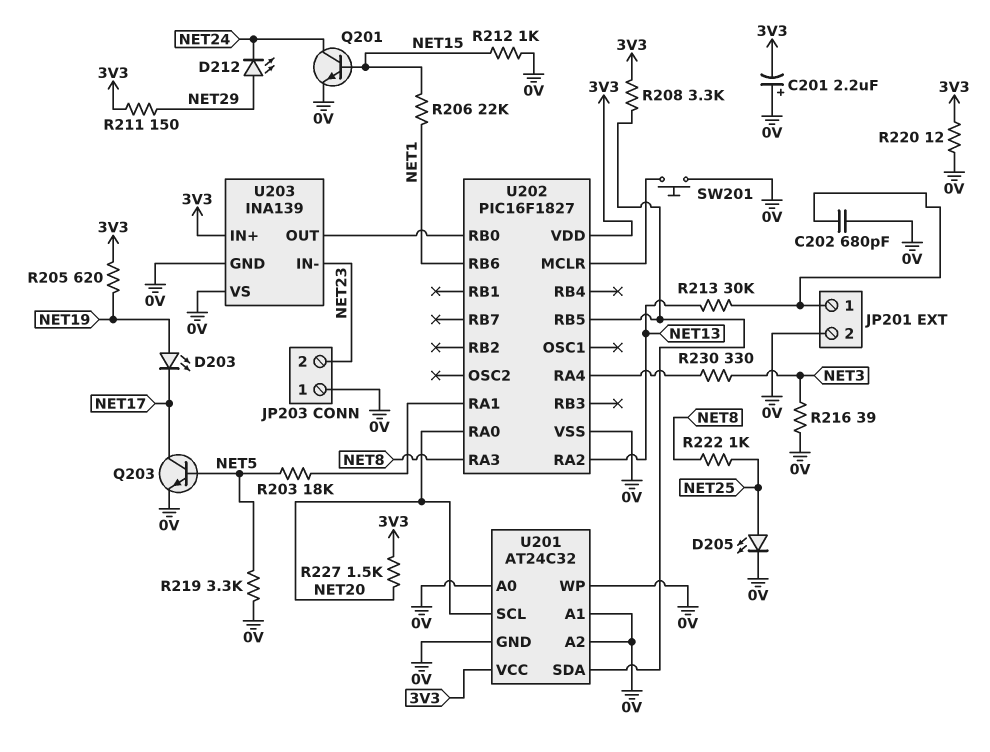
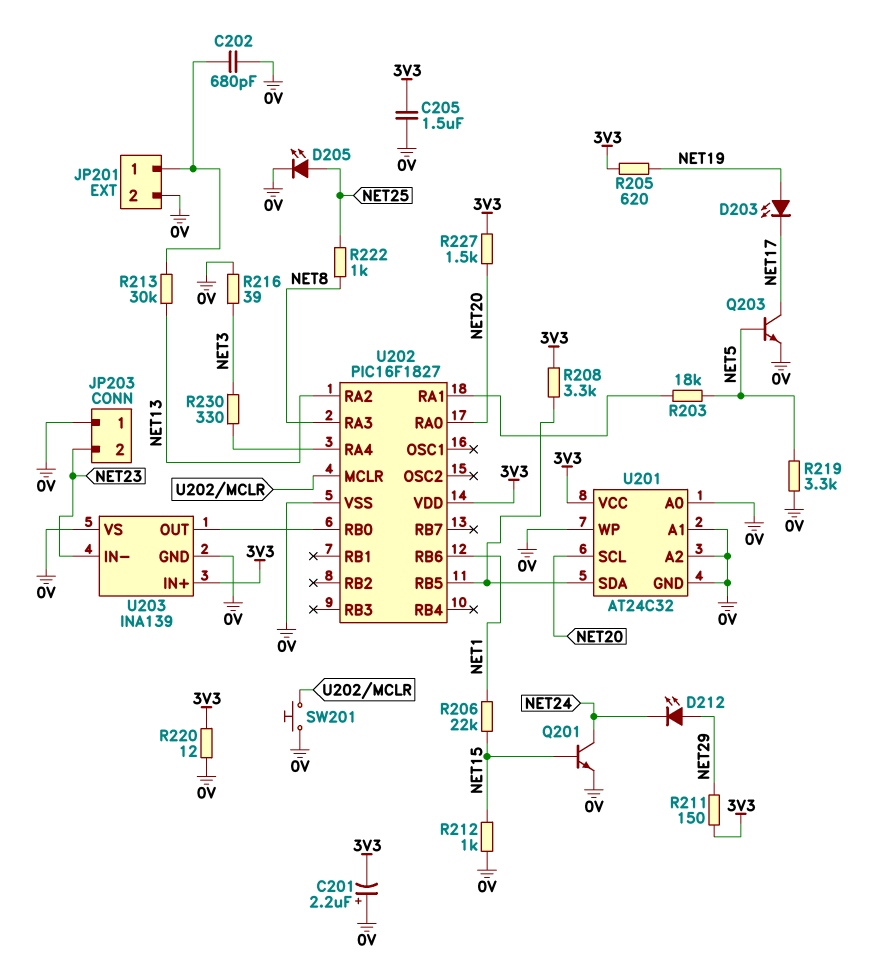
C205: none -> 1.5uF (0V, 3V3)

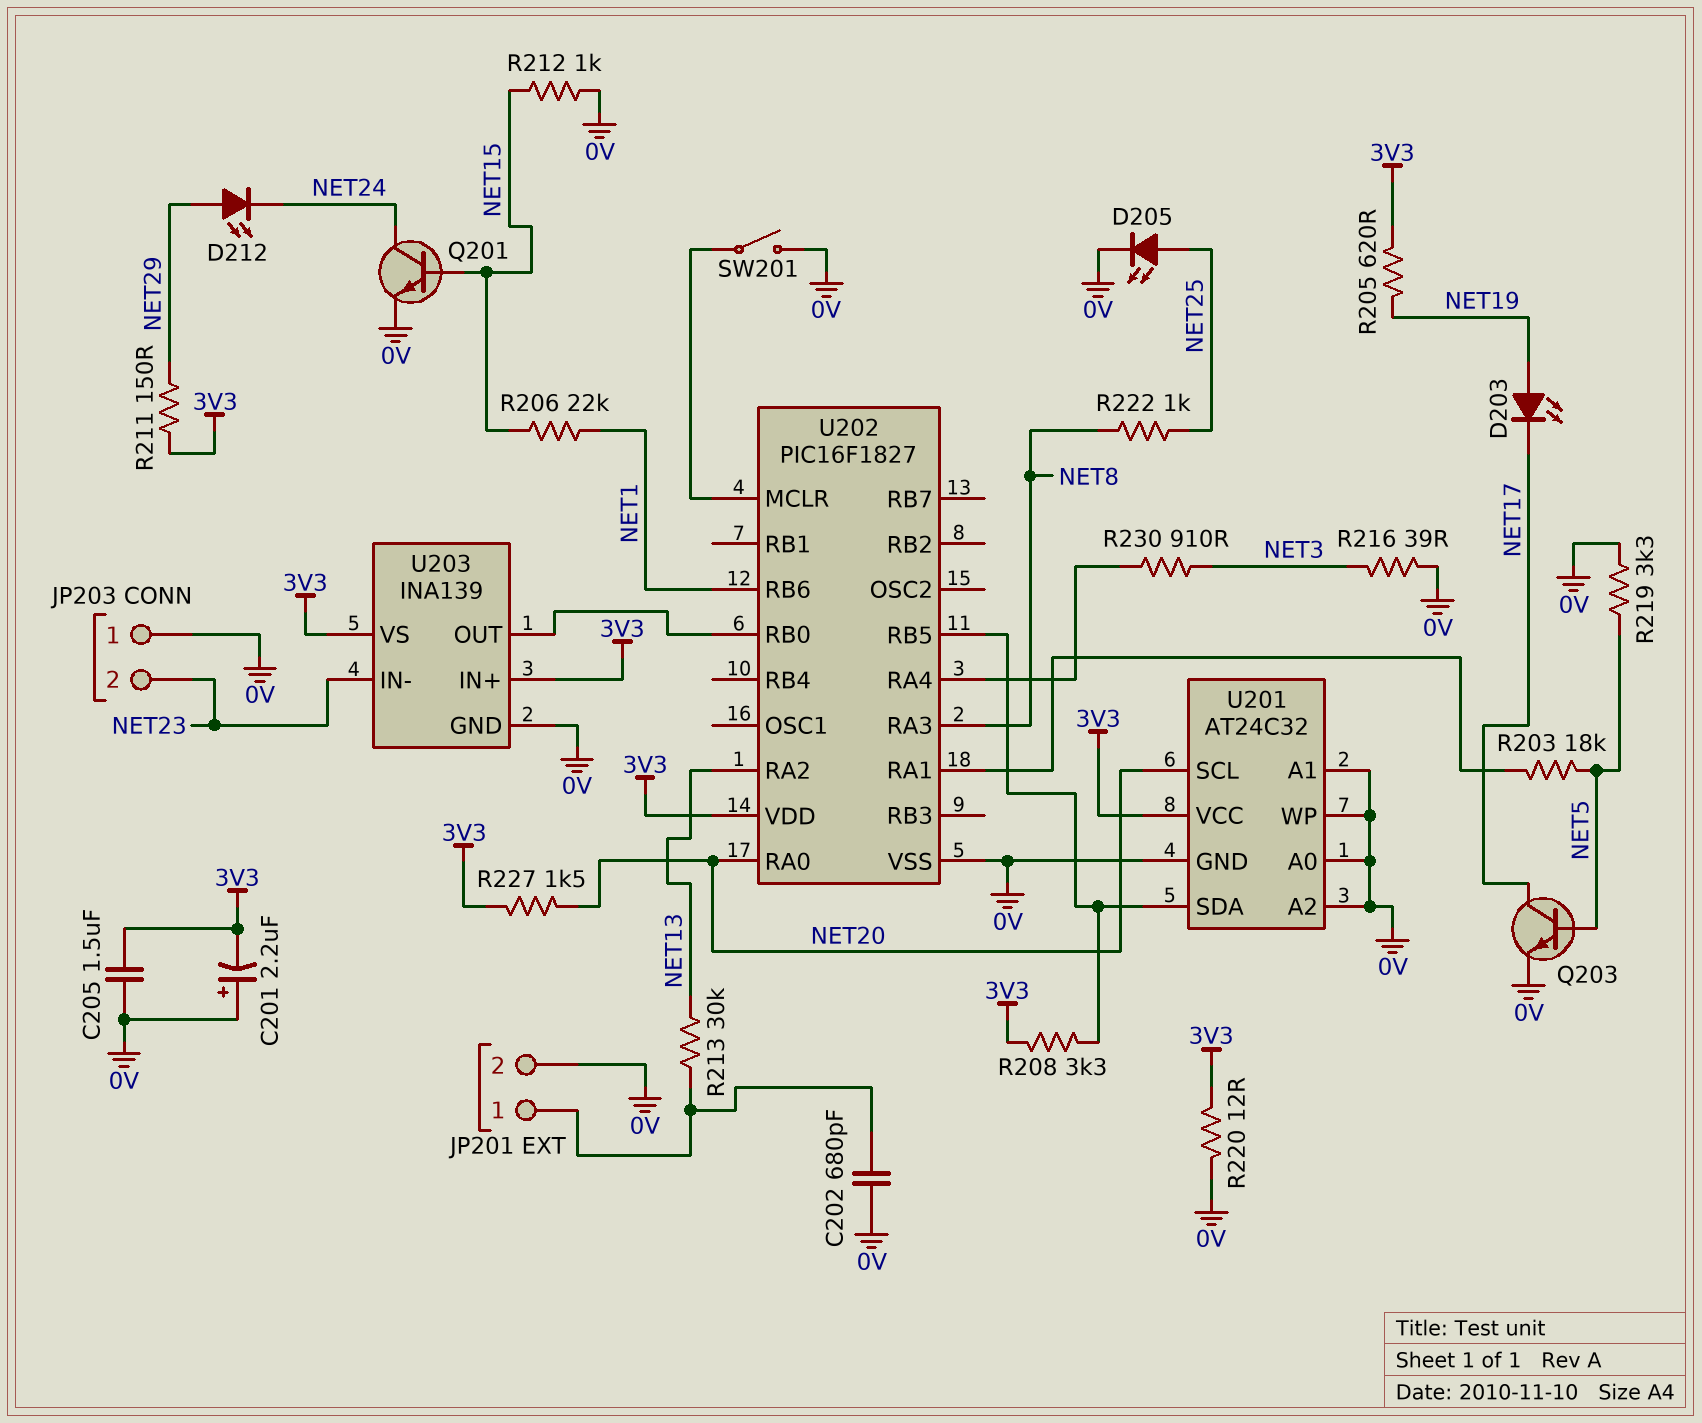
R230: 330 (NET3, U202/RA4) -> 910 (NET3, U202/RA4)
SW201: button (0V, U202/MCLR) -> switch (0V, U202/MCLR)
U203 pin VS: 0V -> 3V3

